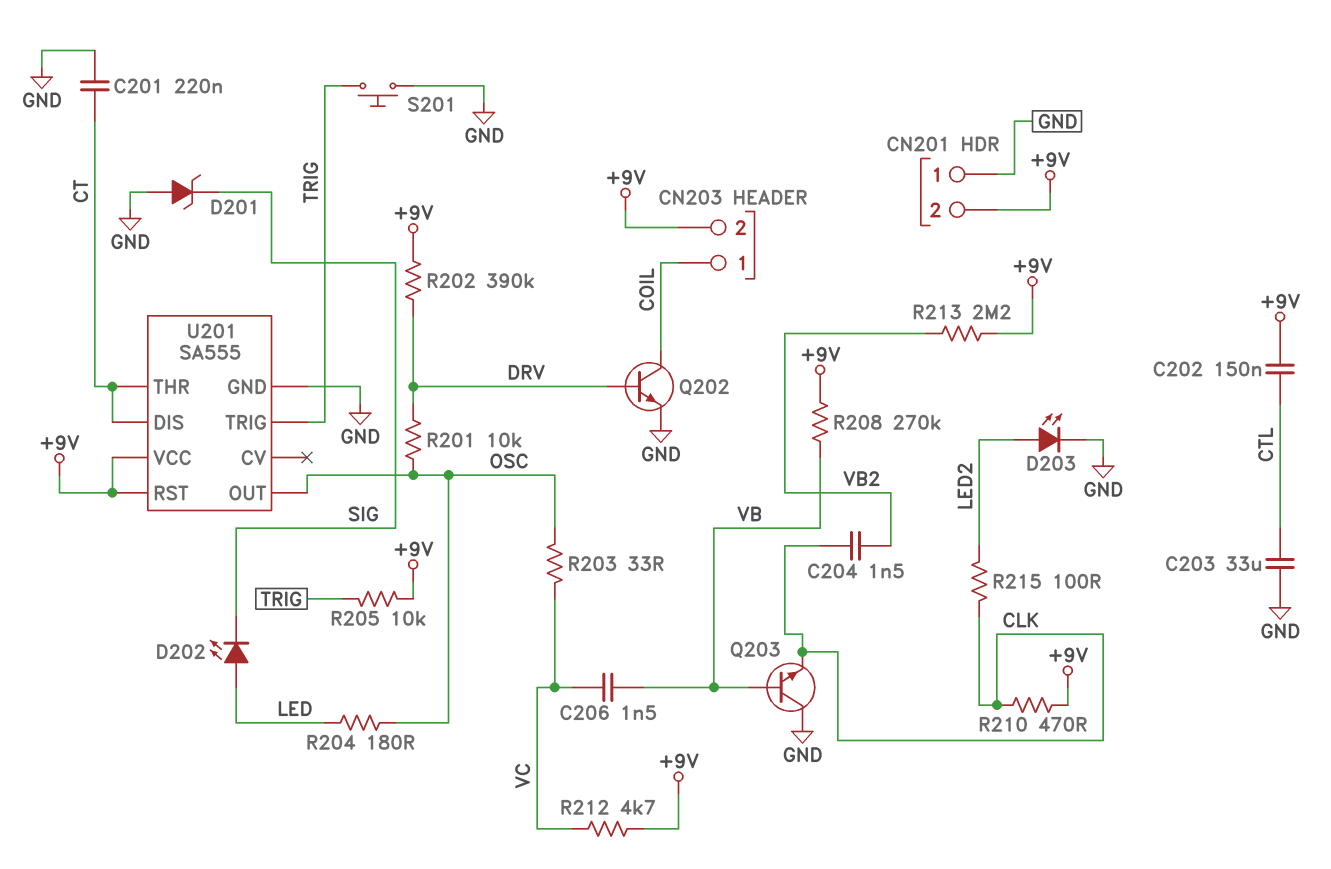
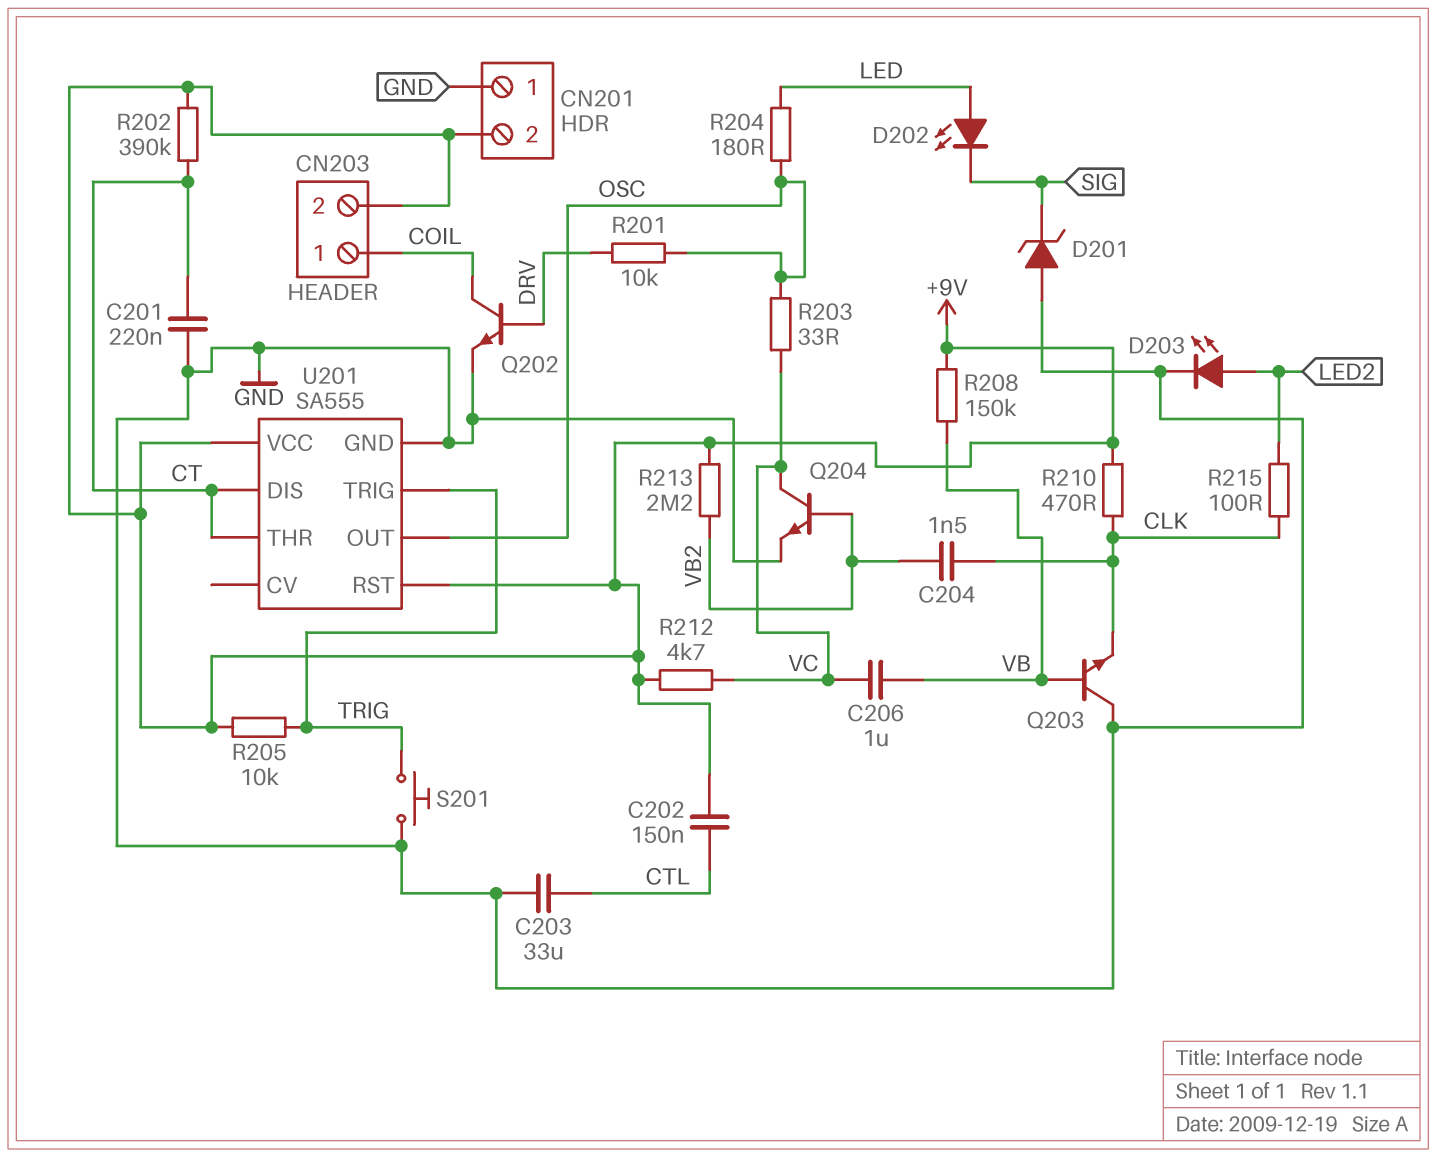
C206: 1.5nF (VB, VC) -> 1uF (VB, VC)
Q204: none -> NPN (B VB2, C VC, E GND)
R202: 390k (+9V, DRV) -> 390k (+9V, CT)
R208: 270k (+9V, VB) -> 150k (+9V, VB)

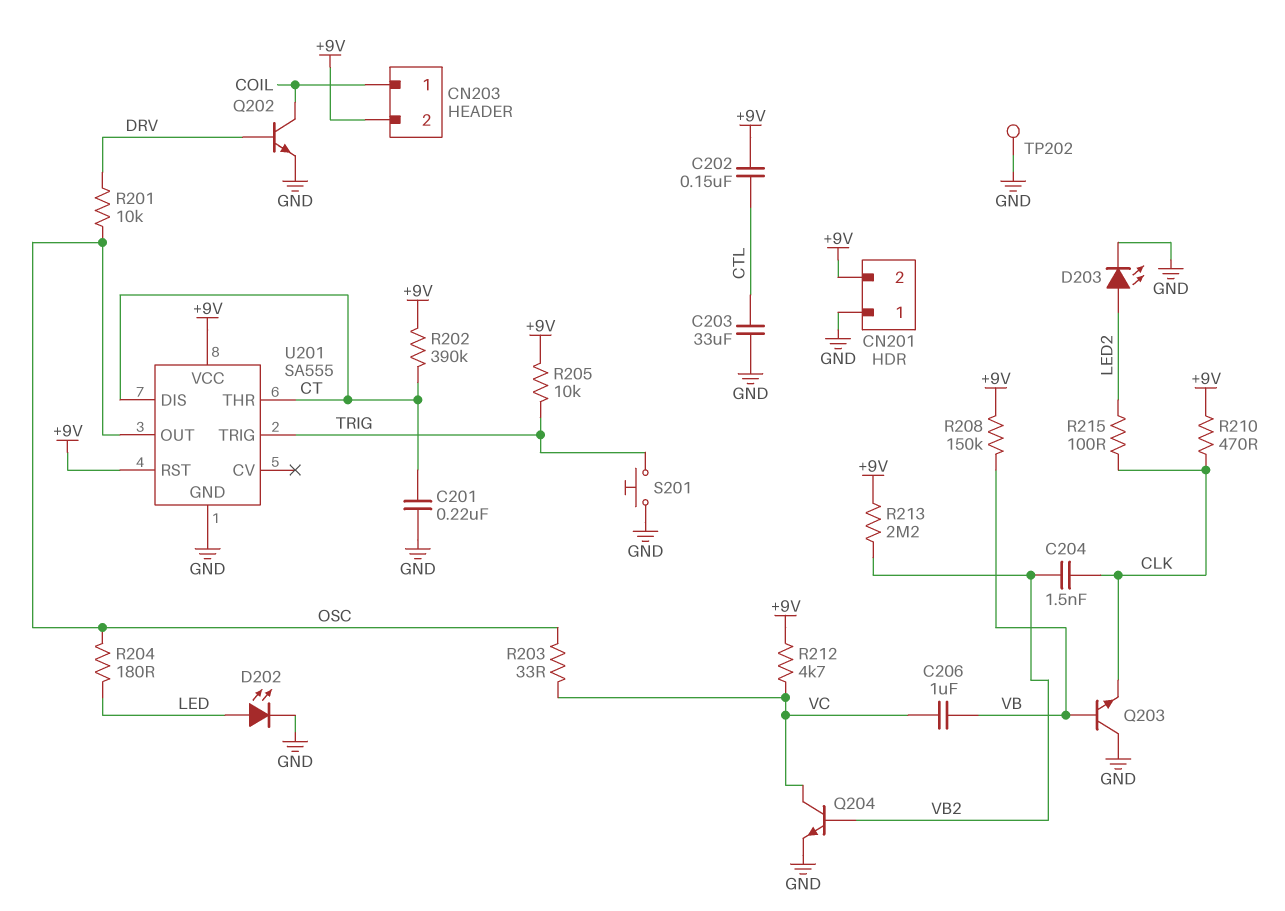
D201: zener (A GND, K SIG) -> none
D202: LED (A LED, K SIG) -> LED (A LED, K GND)
TP202: none -> test point (GND)

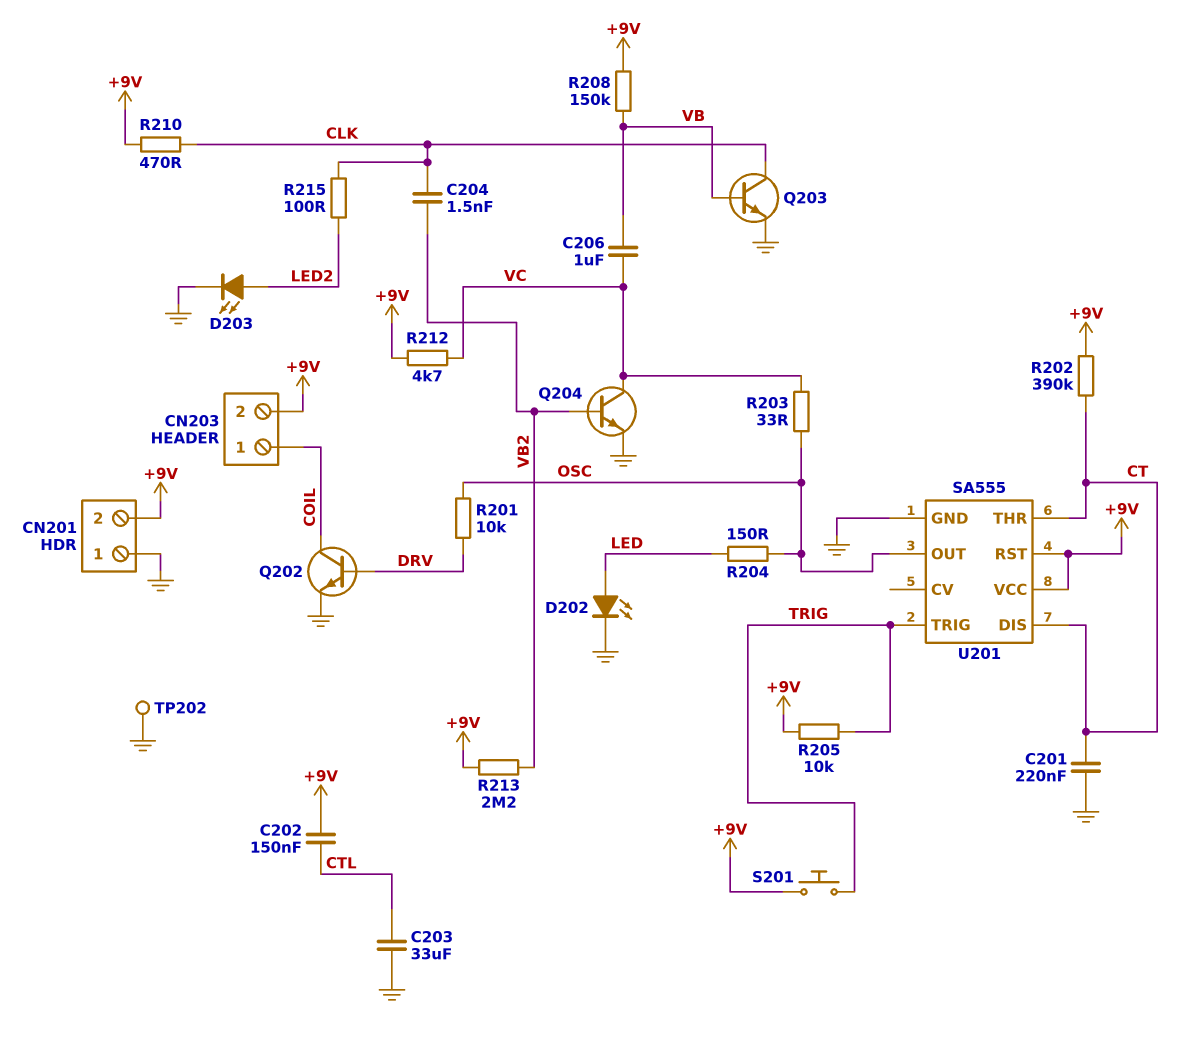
Q203: NPN (B VB, C GND, E CLK) -> NPN (B VB, C CLK, E GND)
R204: 180 (LED, OSC) -> 150 (LED, OSC)
S201: button (GND, TRIG) -> button (+9V, TRIG)

